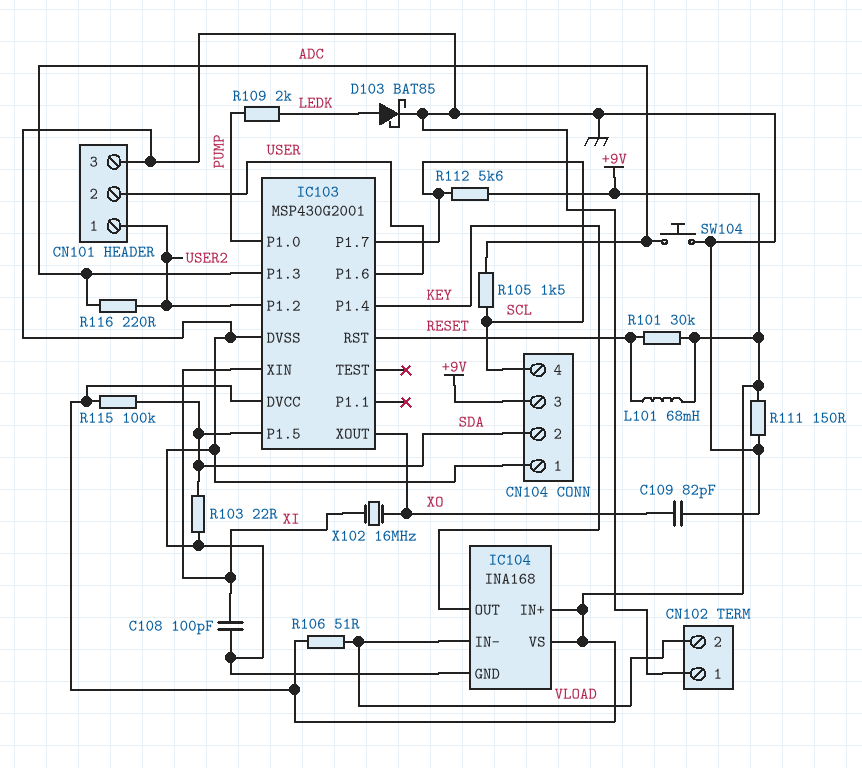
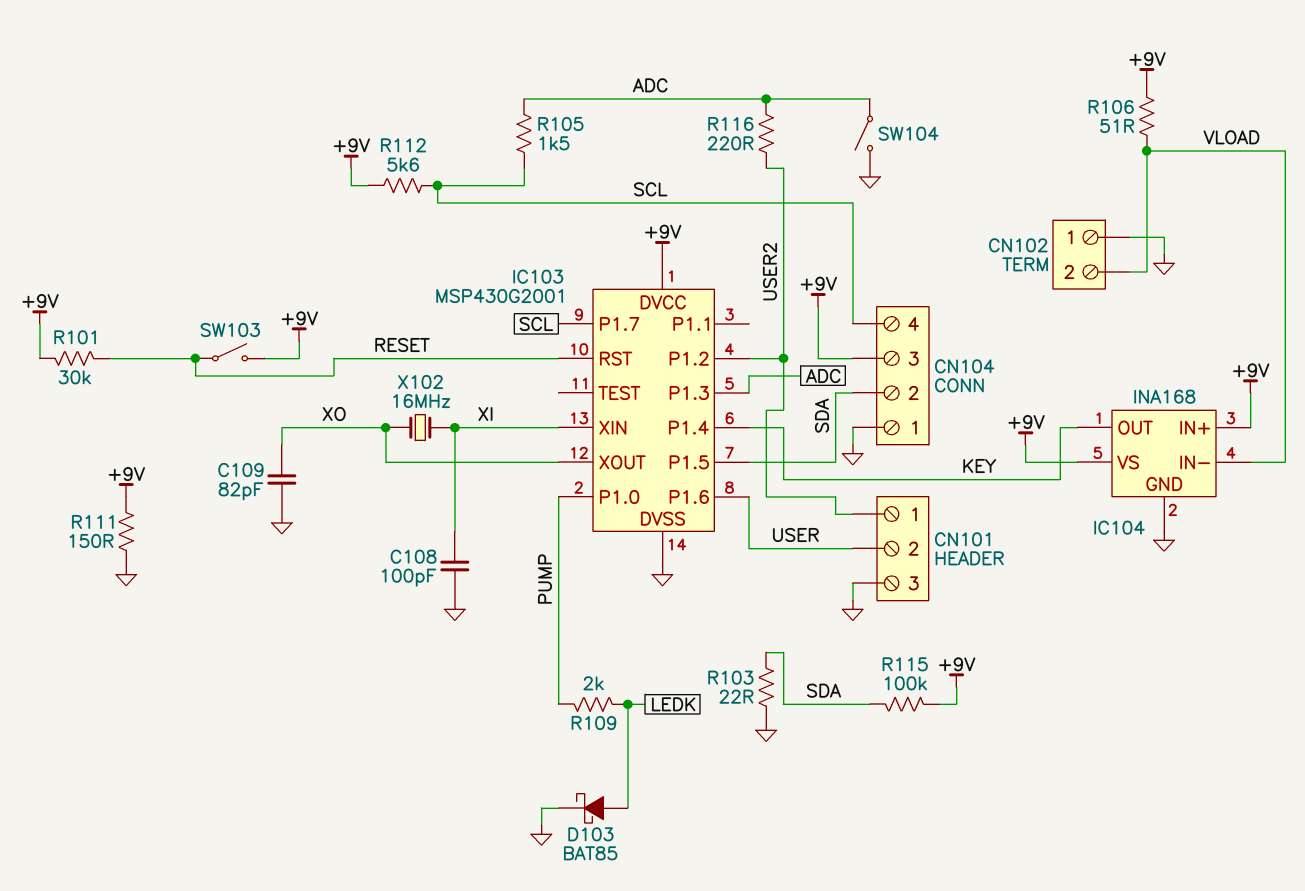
L101: 68mH (+9V, RESET) -> none
SW103: none -> switch (+9V, RESET)
SW104: button (ADC, GND) -> switch (ADC, GND)

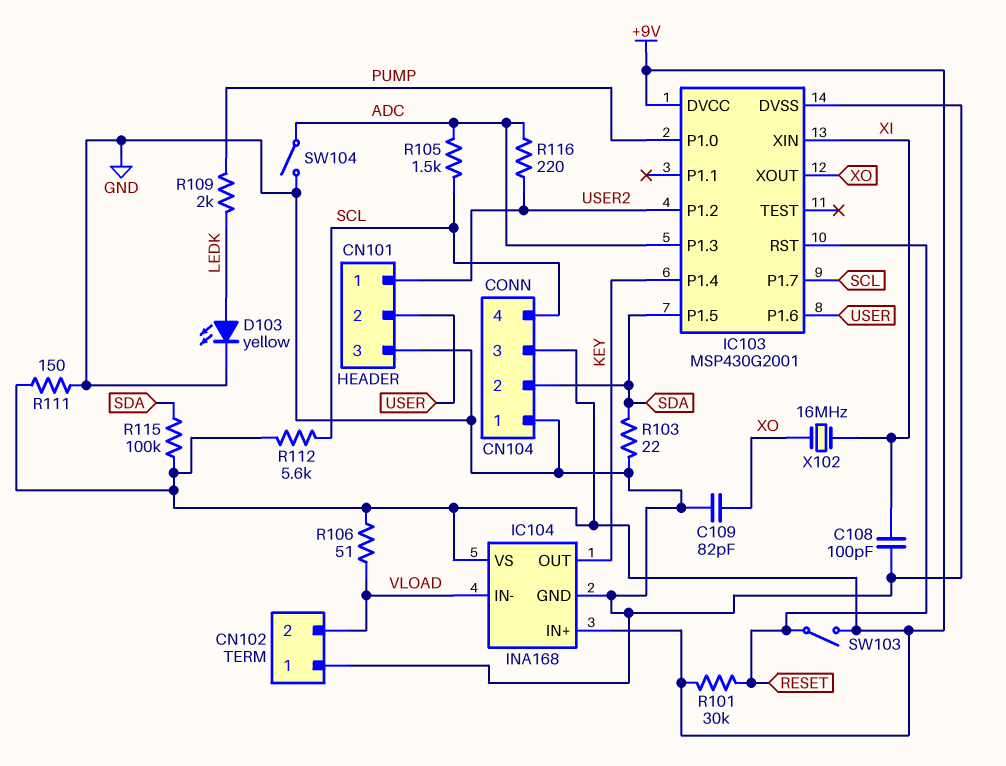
D103: schottky BAT85 (A LEDK, K GND) -> LED yellow (A LEDK, K GND)

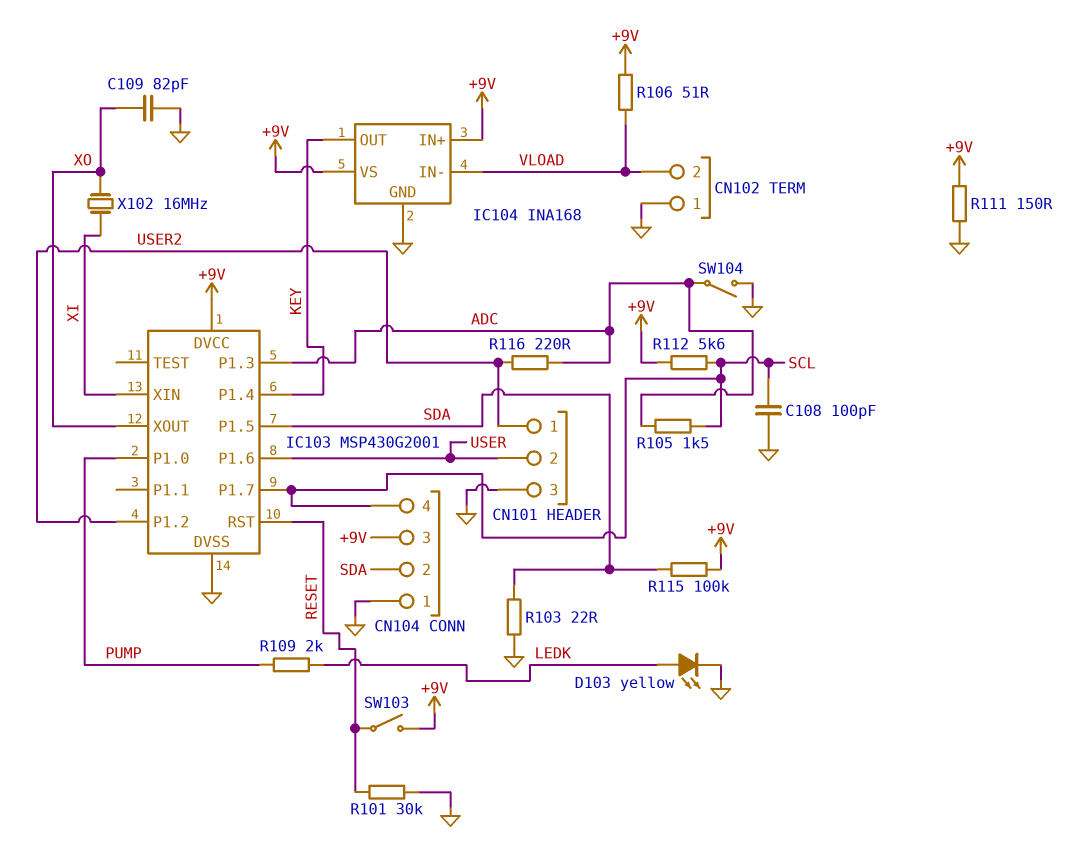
C108: 100pF (GND, XI) -> 100pF (GND, SCL)
R101: 30k (+9V, RESET) -> 30k (GND, RESET)

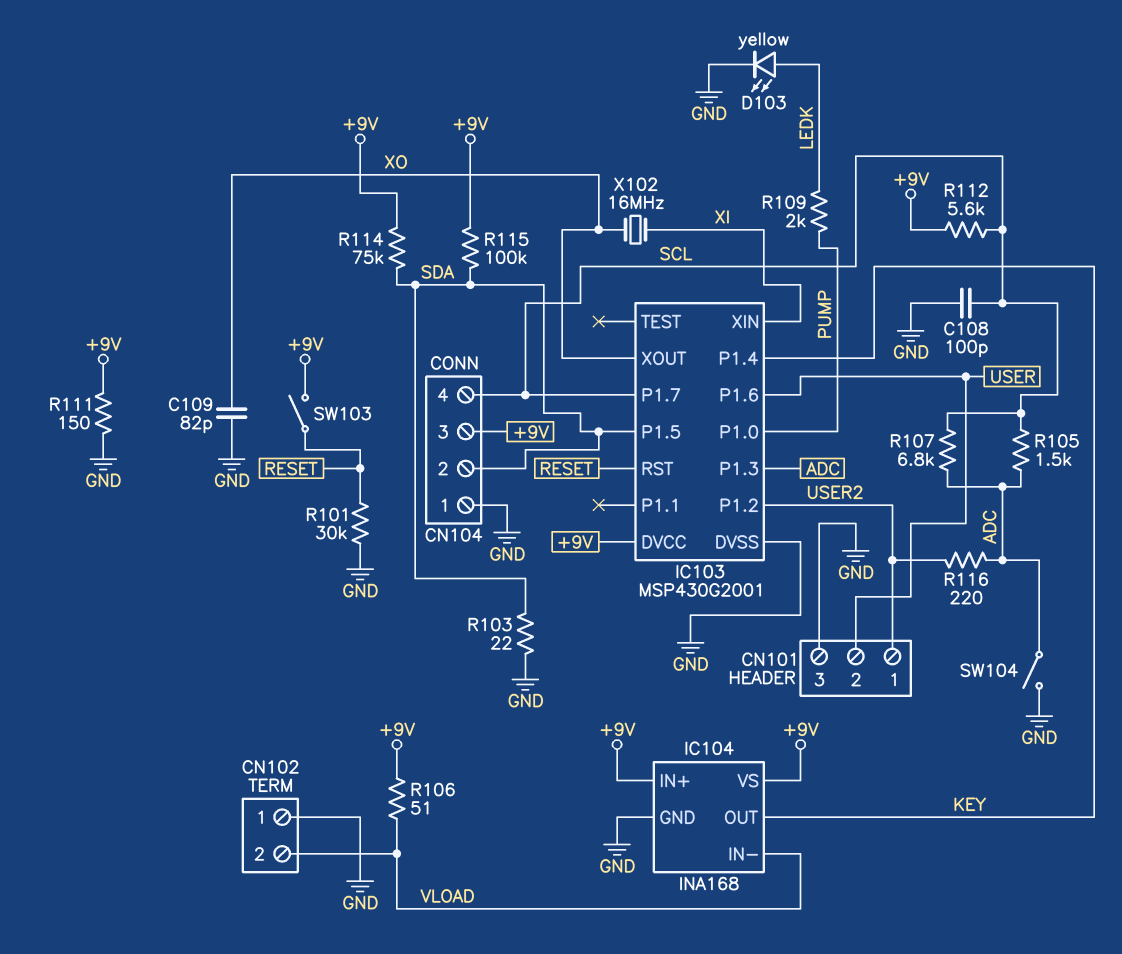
R107: none -> 6.8k (ADC, SCL)
R114: none -> 75k (+9V, SDA)

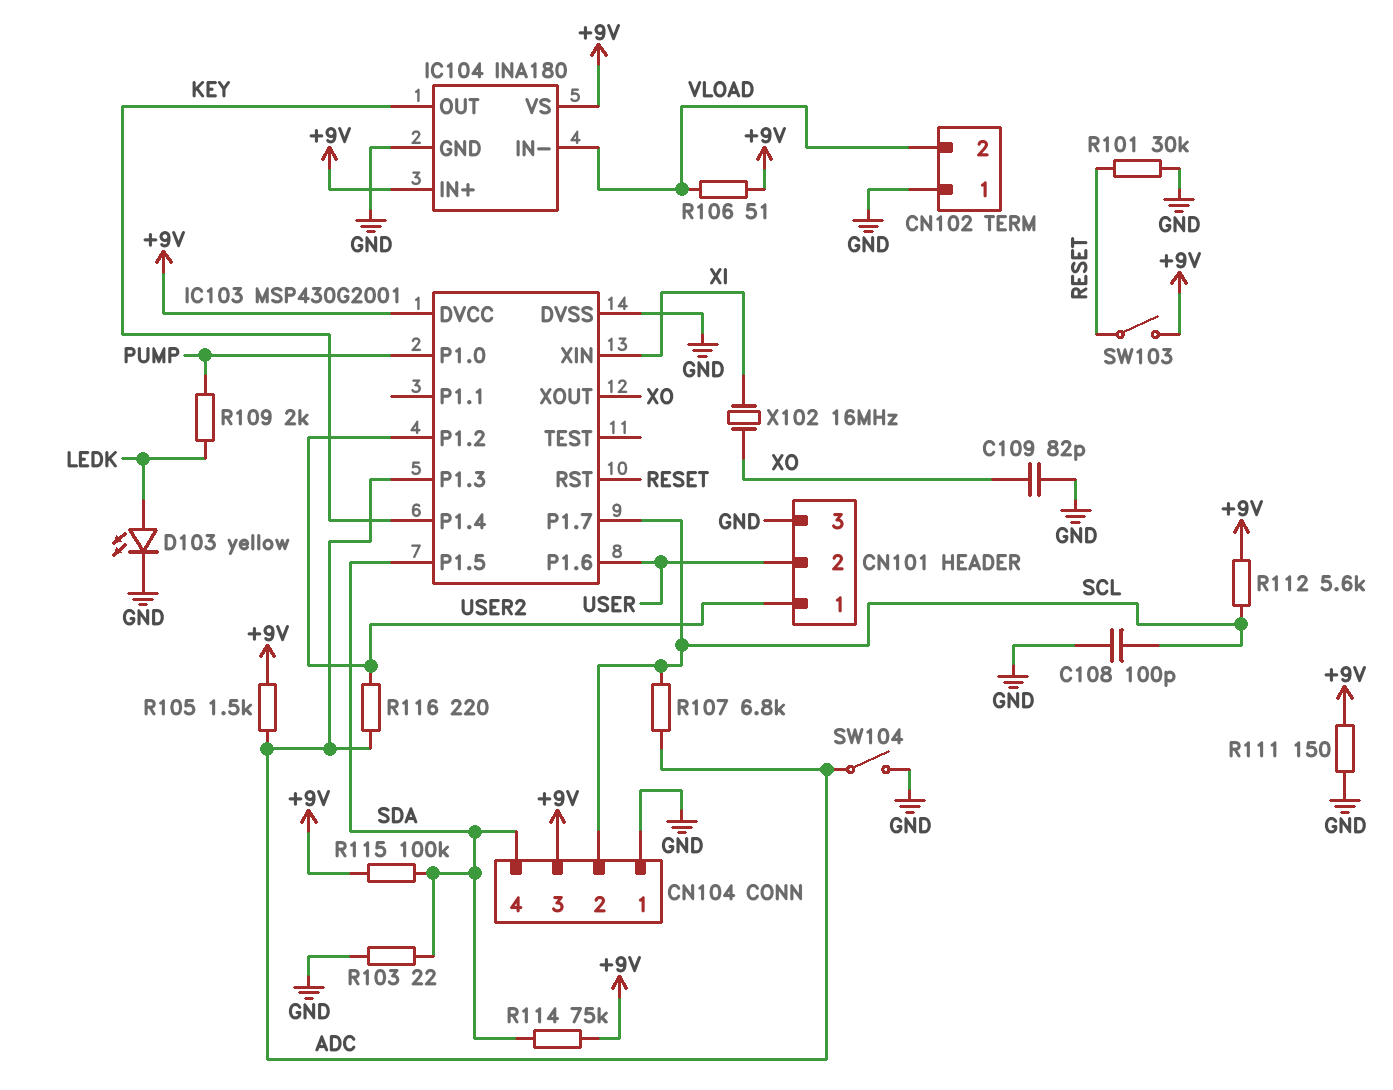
CN104 pin 2: SDA -> SCL
CN104 pin 4: SCL -> SDA
IC104: INA168 -> INA180
R105: 1.5k (ADC, SCL) -> 1.5k (+9V, ADC)

